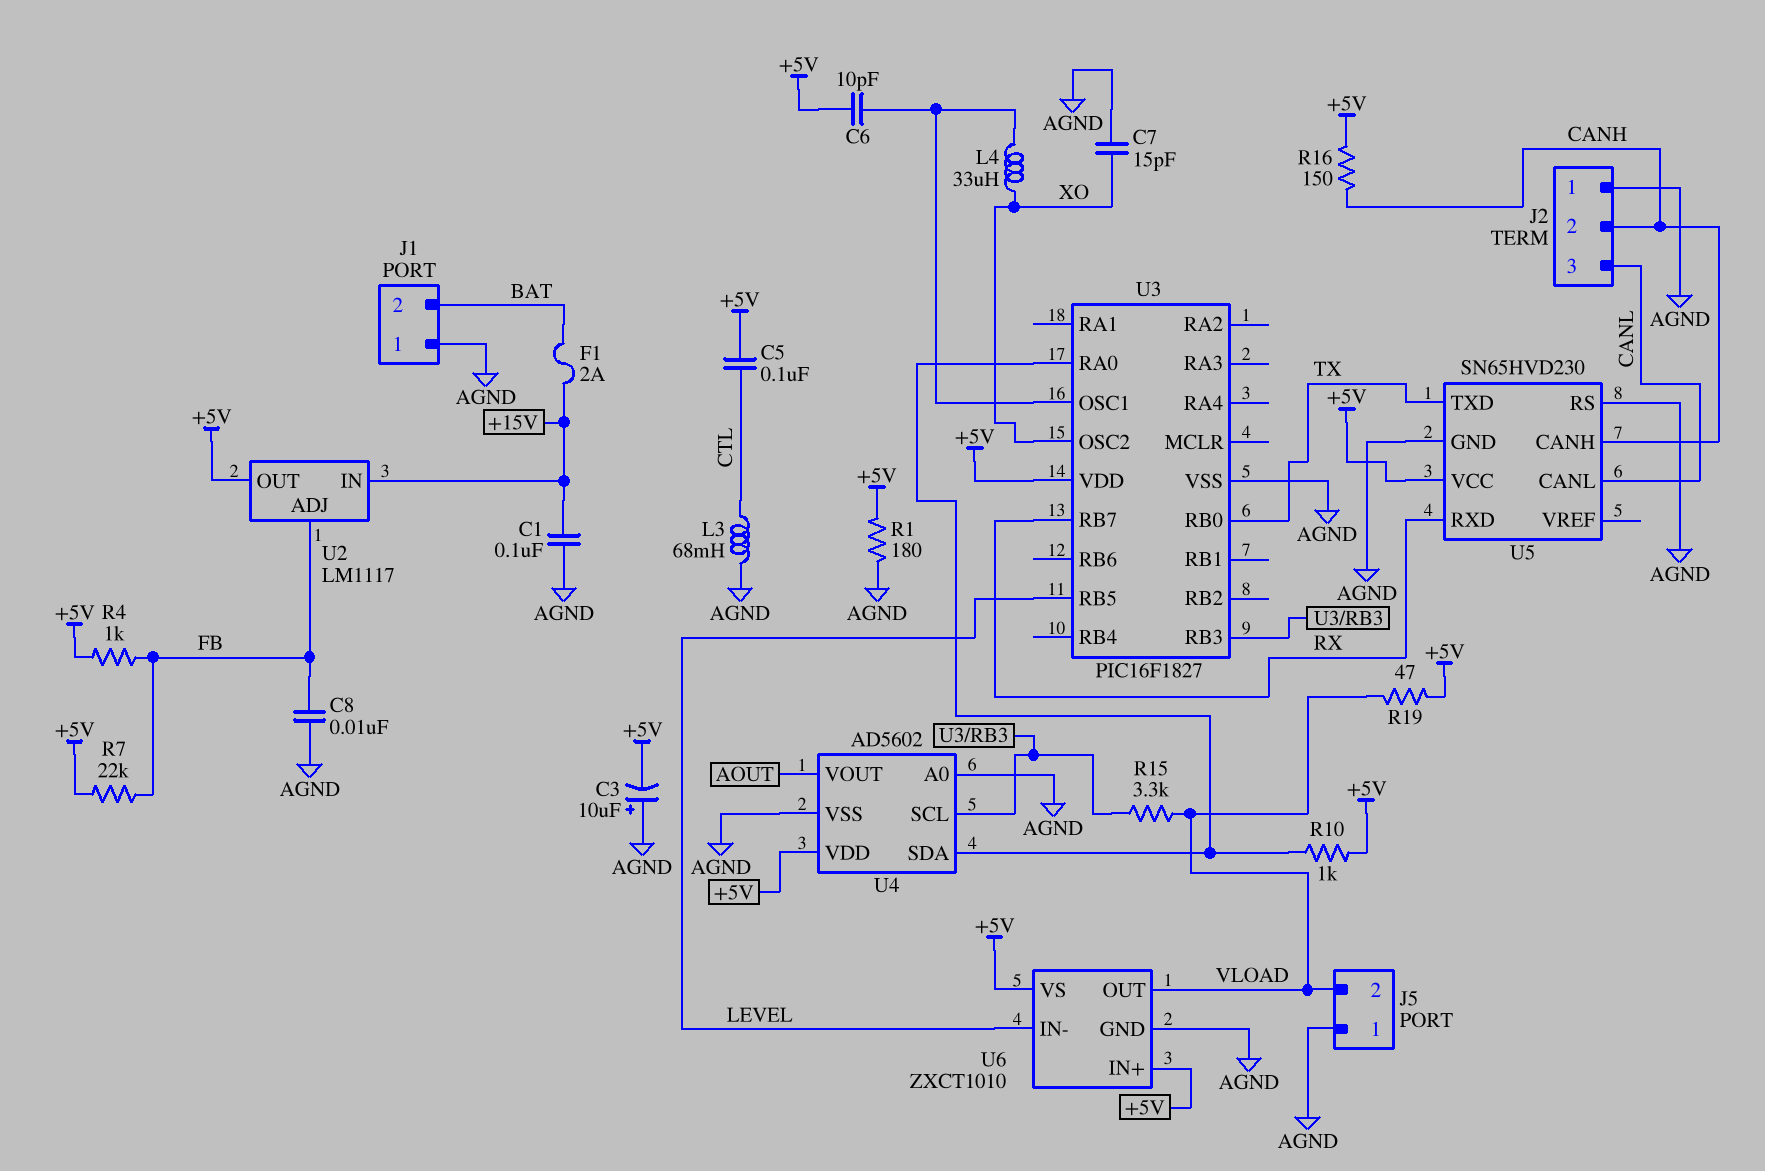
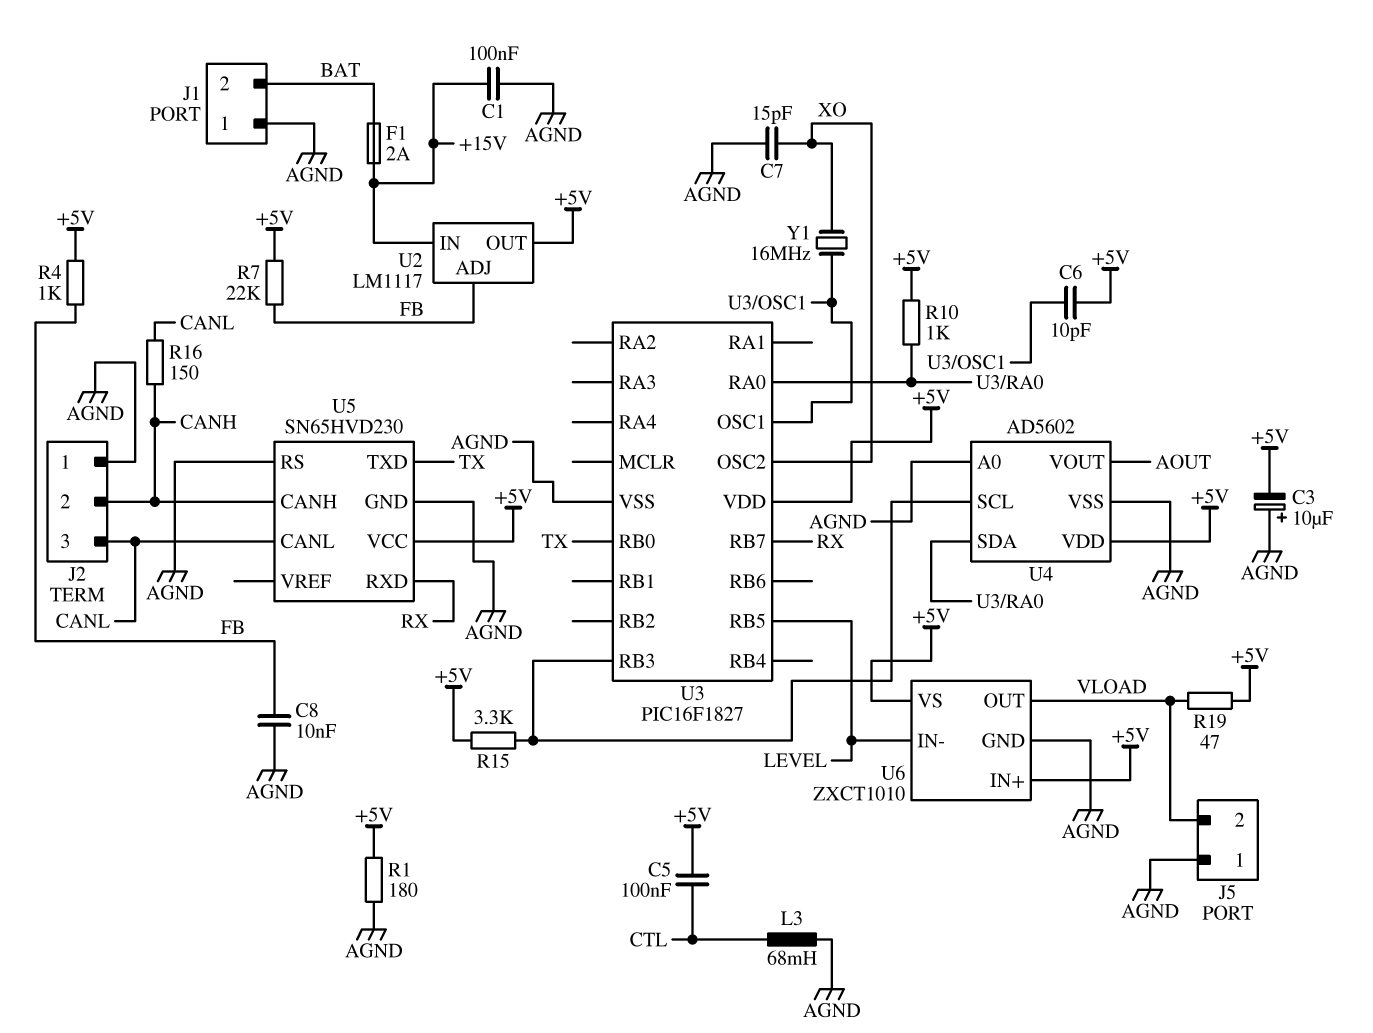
L4: 33uH (U3/OSC1, XO) -> none
R15: 3.3k (U3/RB3, VLOAD) -> 3.3k (+5V, U3/RB3)
R16: 150 (+5V, CANH) -> 150 (CANH, CANL)
Y1: none -> 16MHz (U3/OSC1, XO)

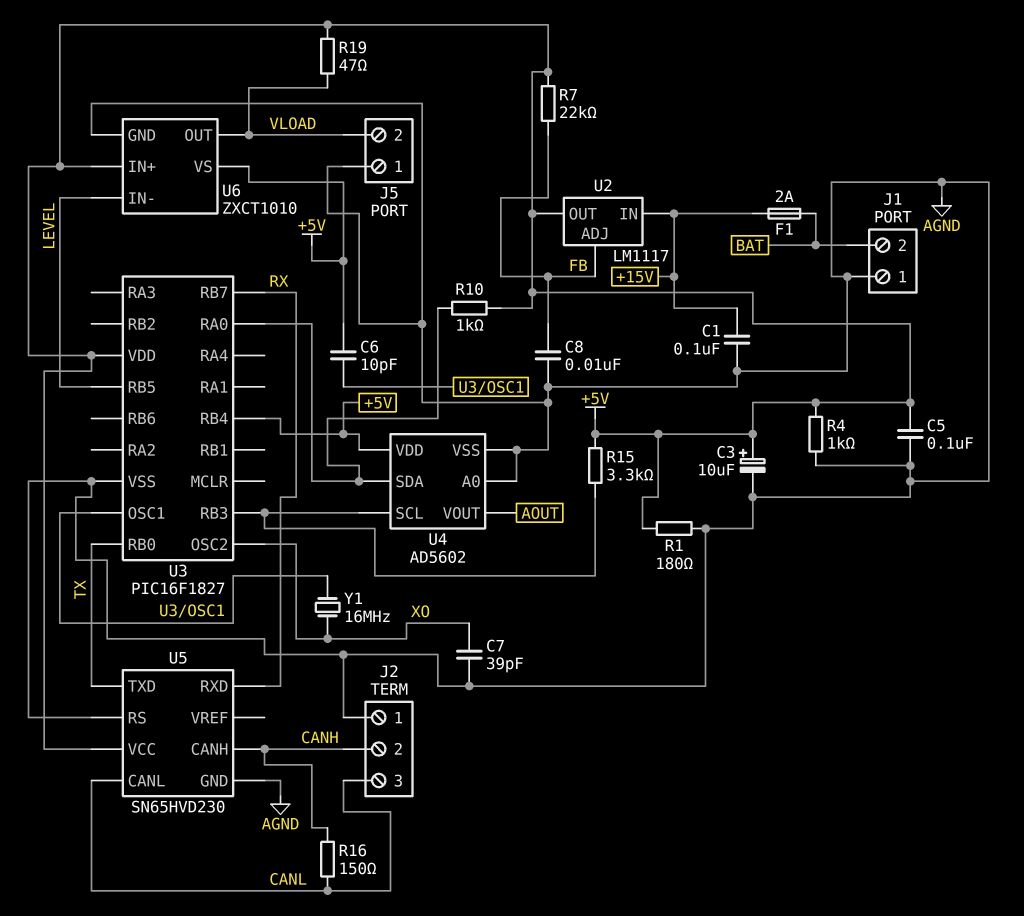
C3: 10uF (plus AGND, minus +5V) -> 10uF (plus +5V, minus AGND)
C5: 100nF (+5V, CTL) -> 100nF (+5V, AGND)
C7: 15pF (AGND, XO) -> 39pF (AGND, XO)
L3: 68mH (AGND, CTL) -> none
R4: 1k (+5V, FB) -> 1k (+5V, AGND)
U3 pin RB4: none -> +5V

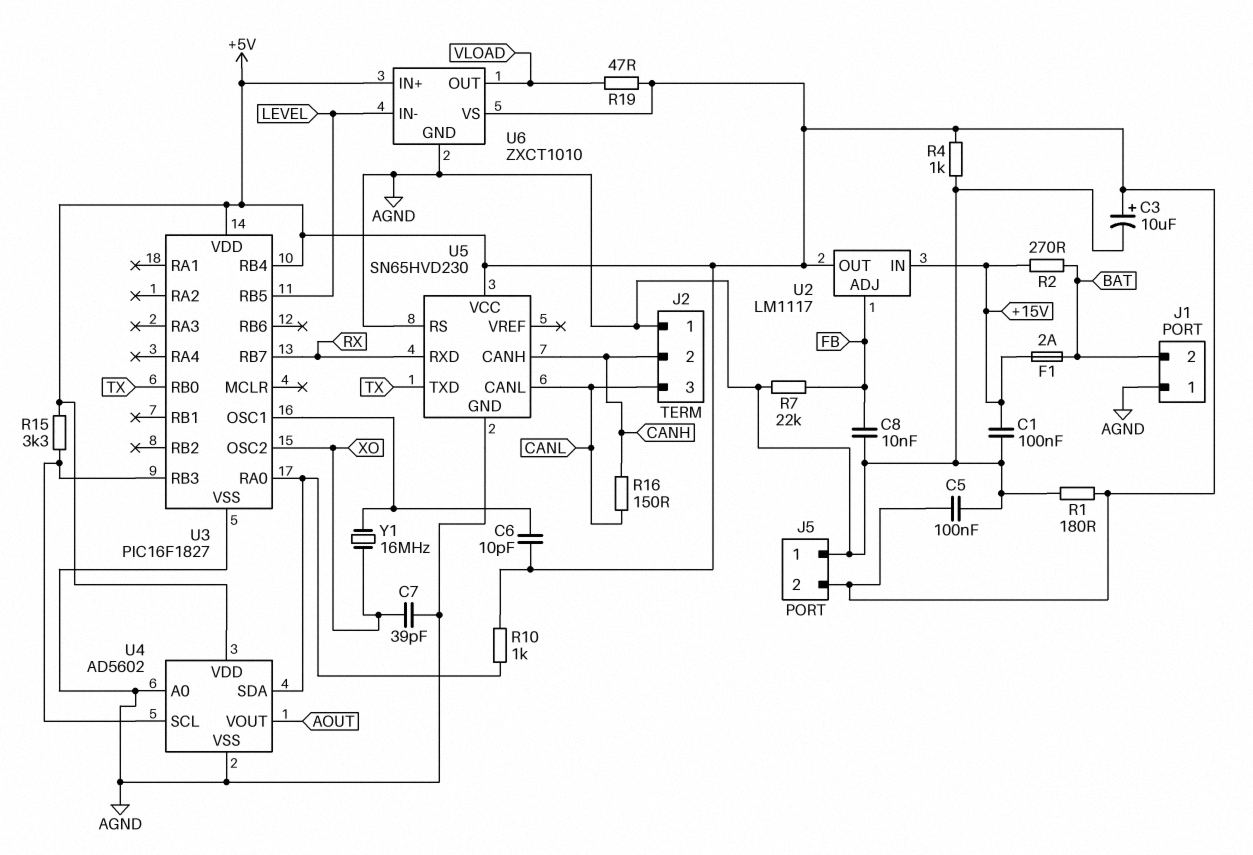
J5 pin 2: VLOAD -> +5V
R2: none -> 270 (+15V, BAT)
R7: 22k (+5V, FB) -> 22k (AGND, FB)

